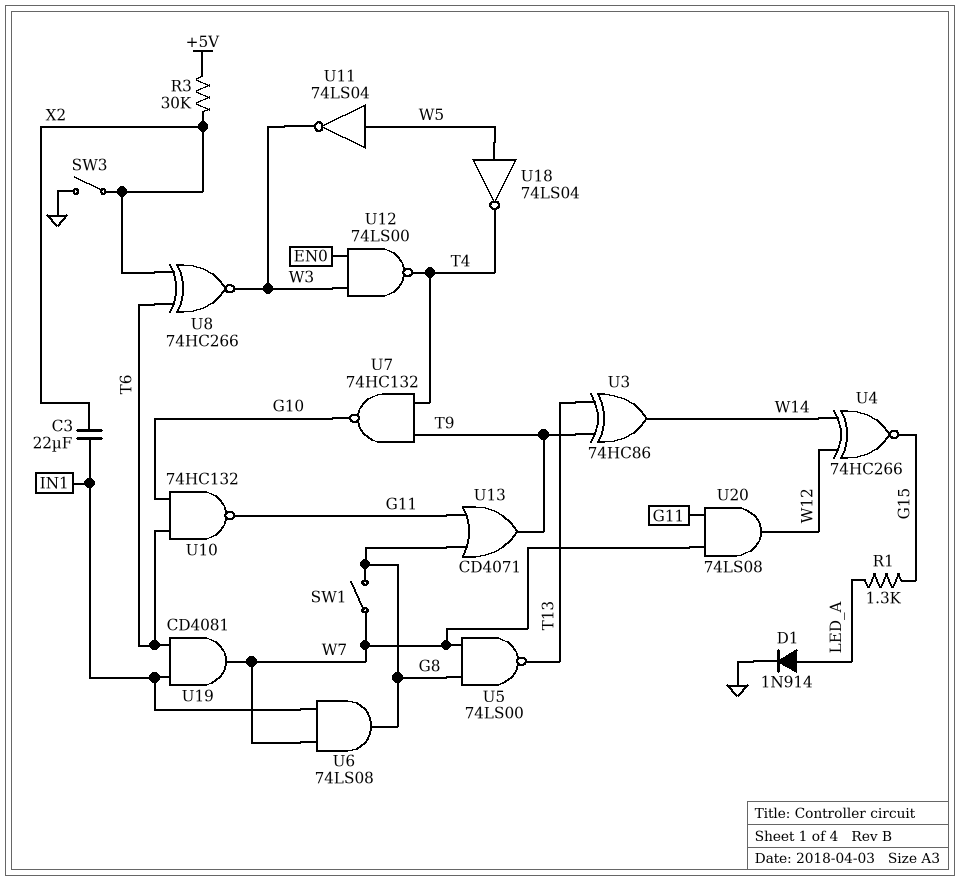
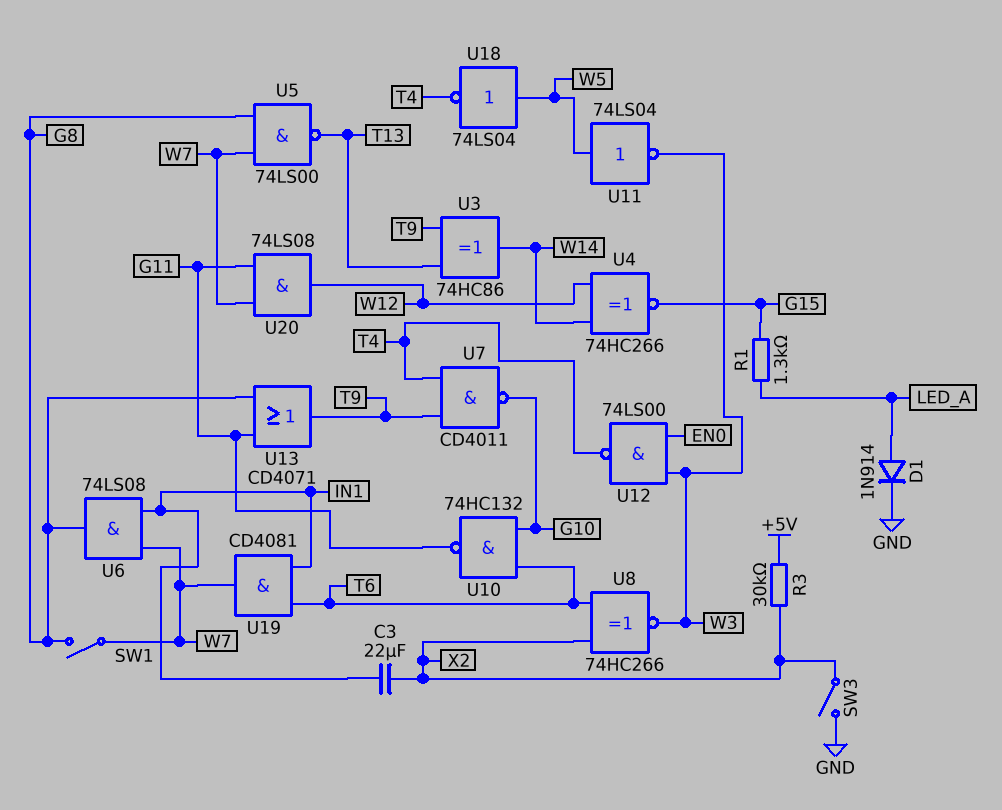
U7: NAND 74HC132 (in T4, in T9, out G10) -> NAND CD4011 (in T4, in T9, out G10)

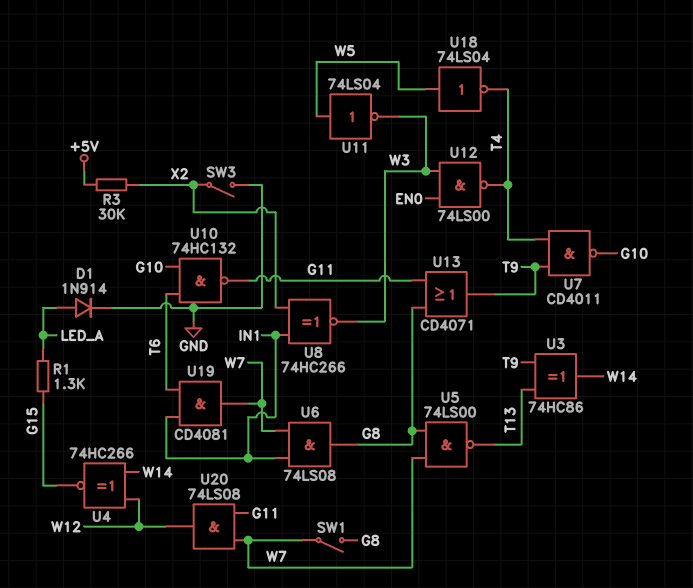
C3: 22uF (IN1, X2) -> none
U8: XNOR 74HC266 (in T6, in X2, out W3) -> XNOR 74HC266 (in IN1, in X2, out W3)

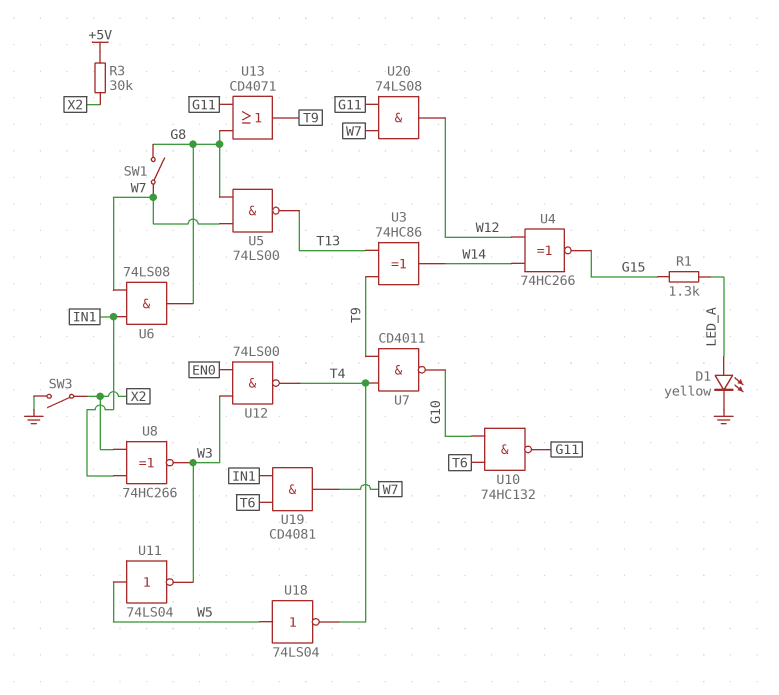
D1: diode 1N914 (A LED_A, K GND) -> LED yellow (A LED_A, K GND)

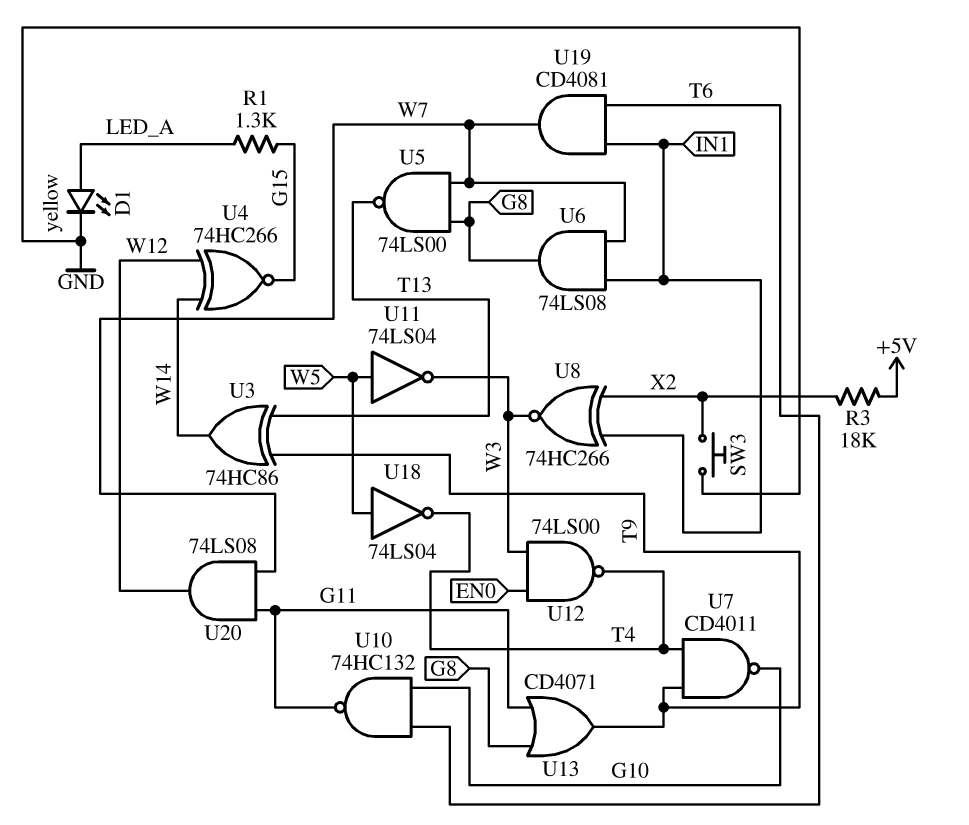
R3: 30k (+5V, X2) -> 18k (+5V, X2)
SW1: switch (G8, W7) -> none
SW3: switch (GND, X2) -> button (GND, X2)

